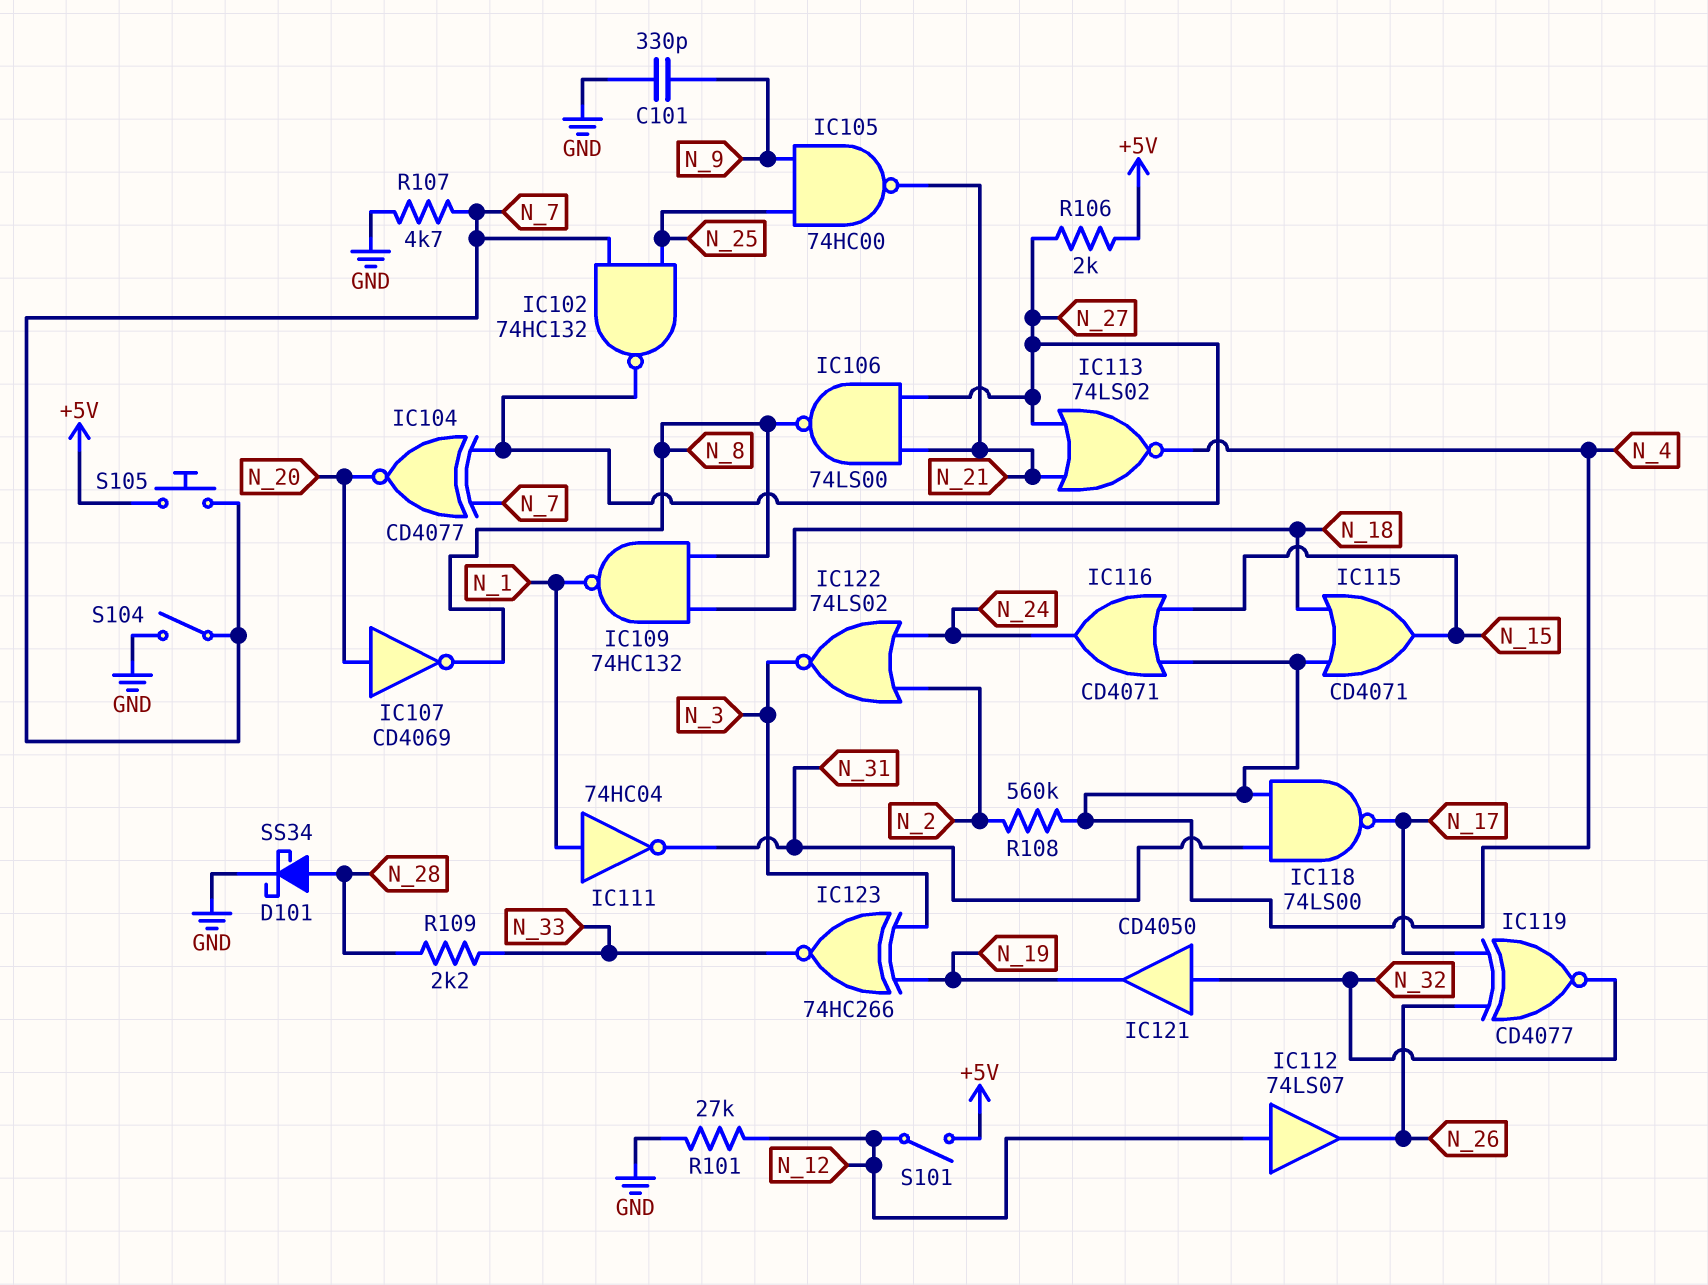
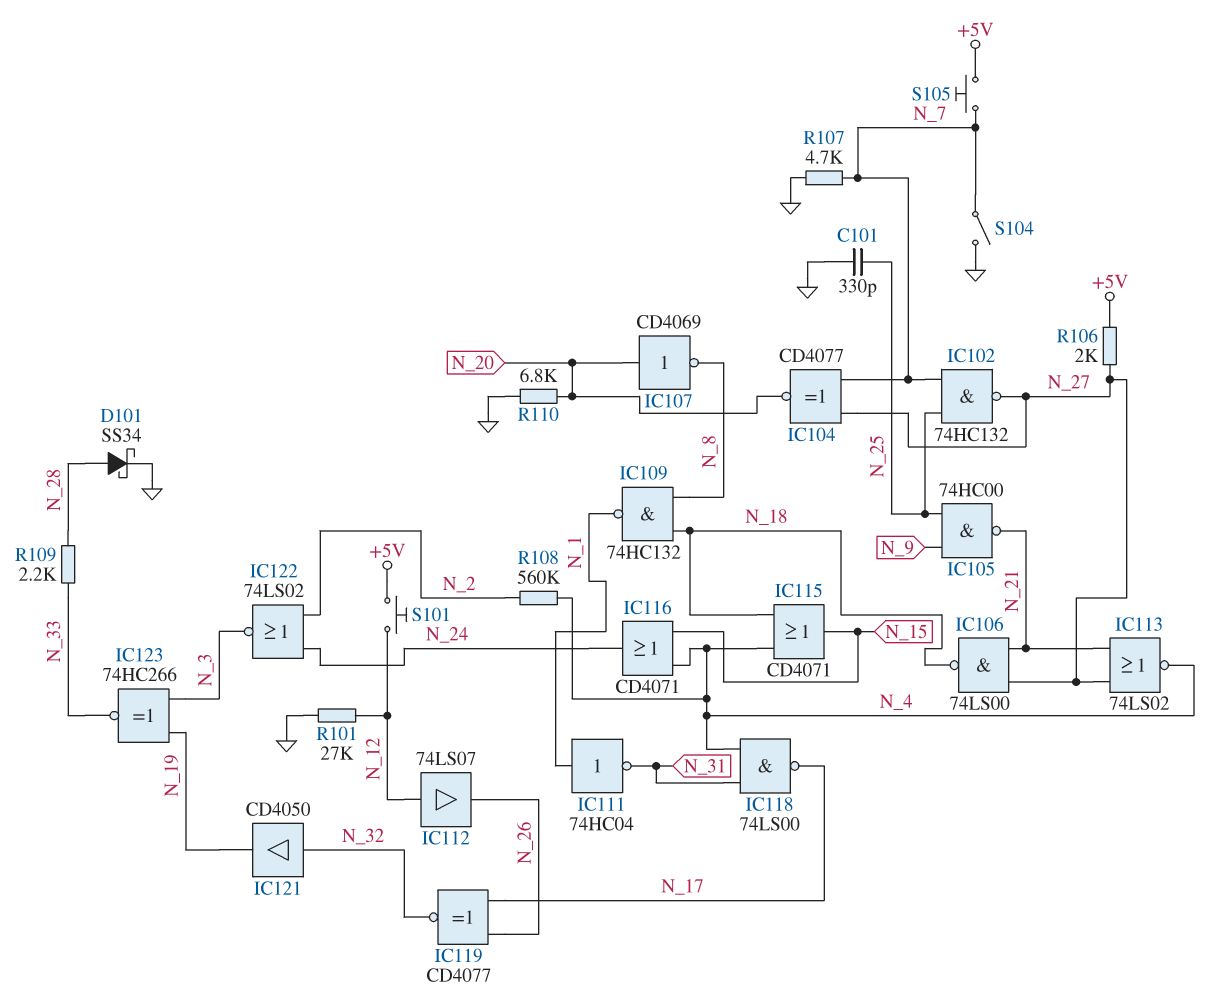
C101: 330pF (GND, N_9) -> 330pF (GND, N_25)
IC106: NAND 74LS00 (in N_21, in N_27, out N_8) -> NAND 74LS00 (in N_21, in N_27, out N_18)
R110: none -> 6.8k (GND, N_20)
S101: switch (+5V, N_12) -> button (+5V, N_12)

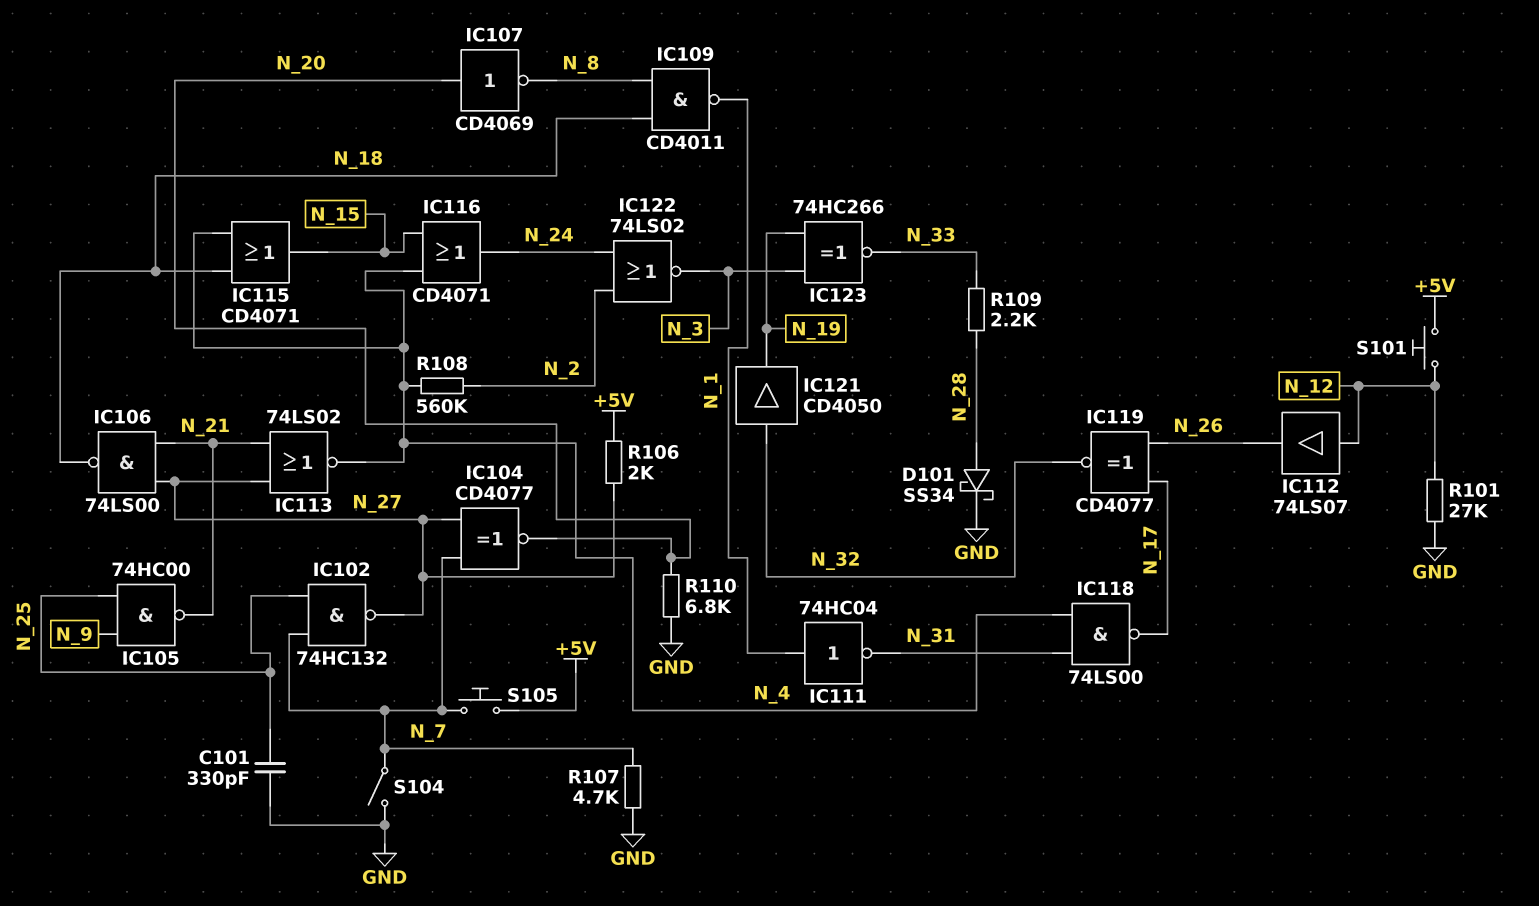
IC109: NAND 74HC132 (in N_8, in N_18, out N_1) -> NAND CD4011 (in N_8, in N_18, out N_1)

